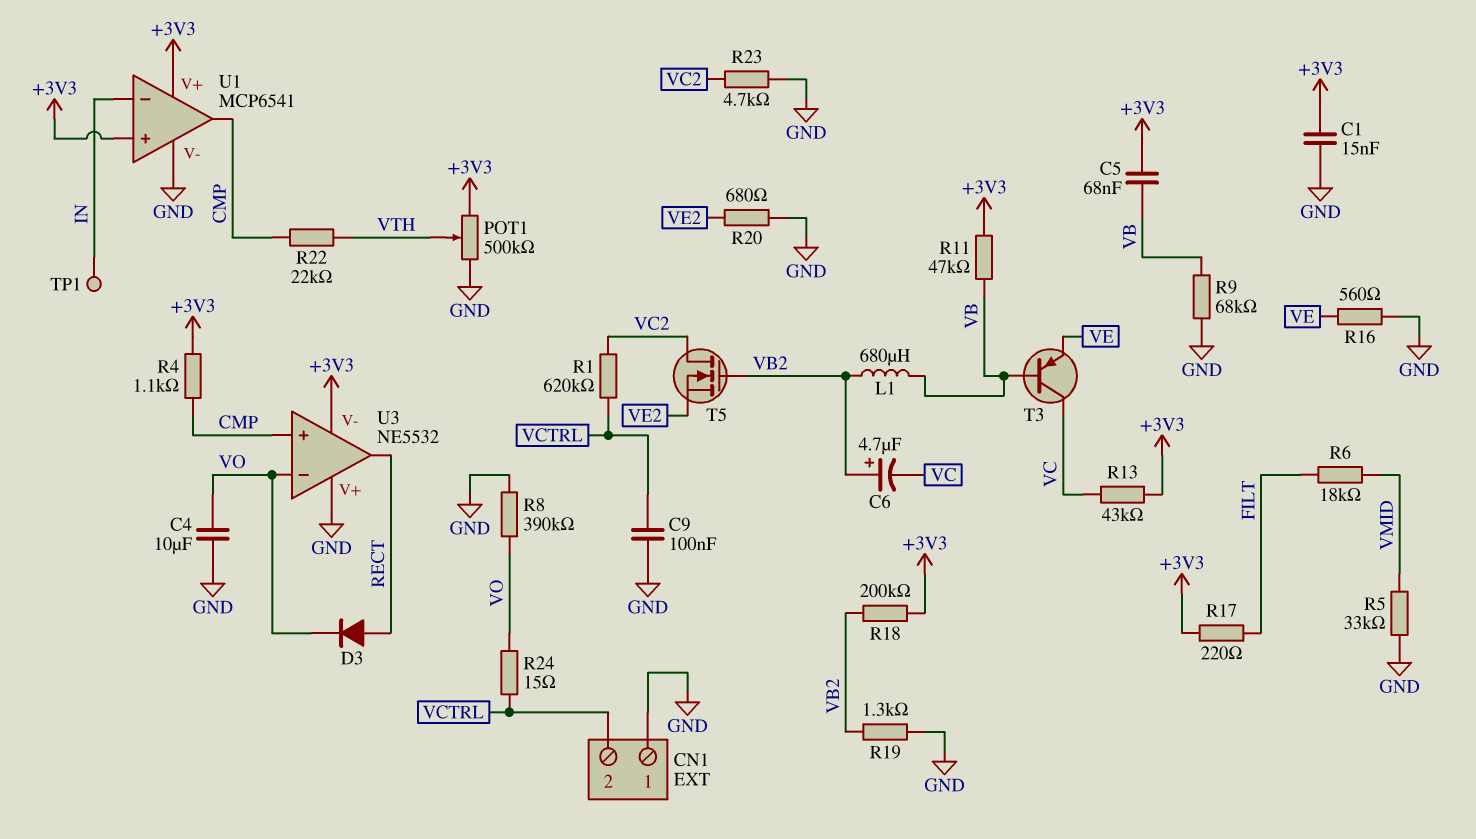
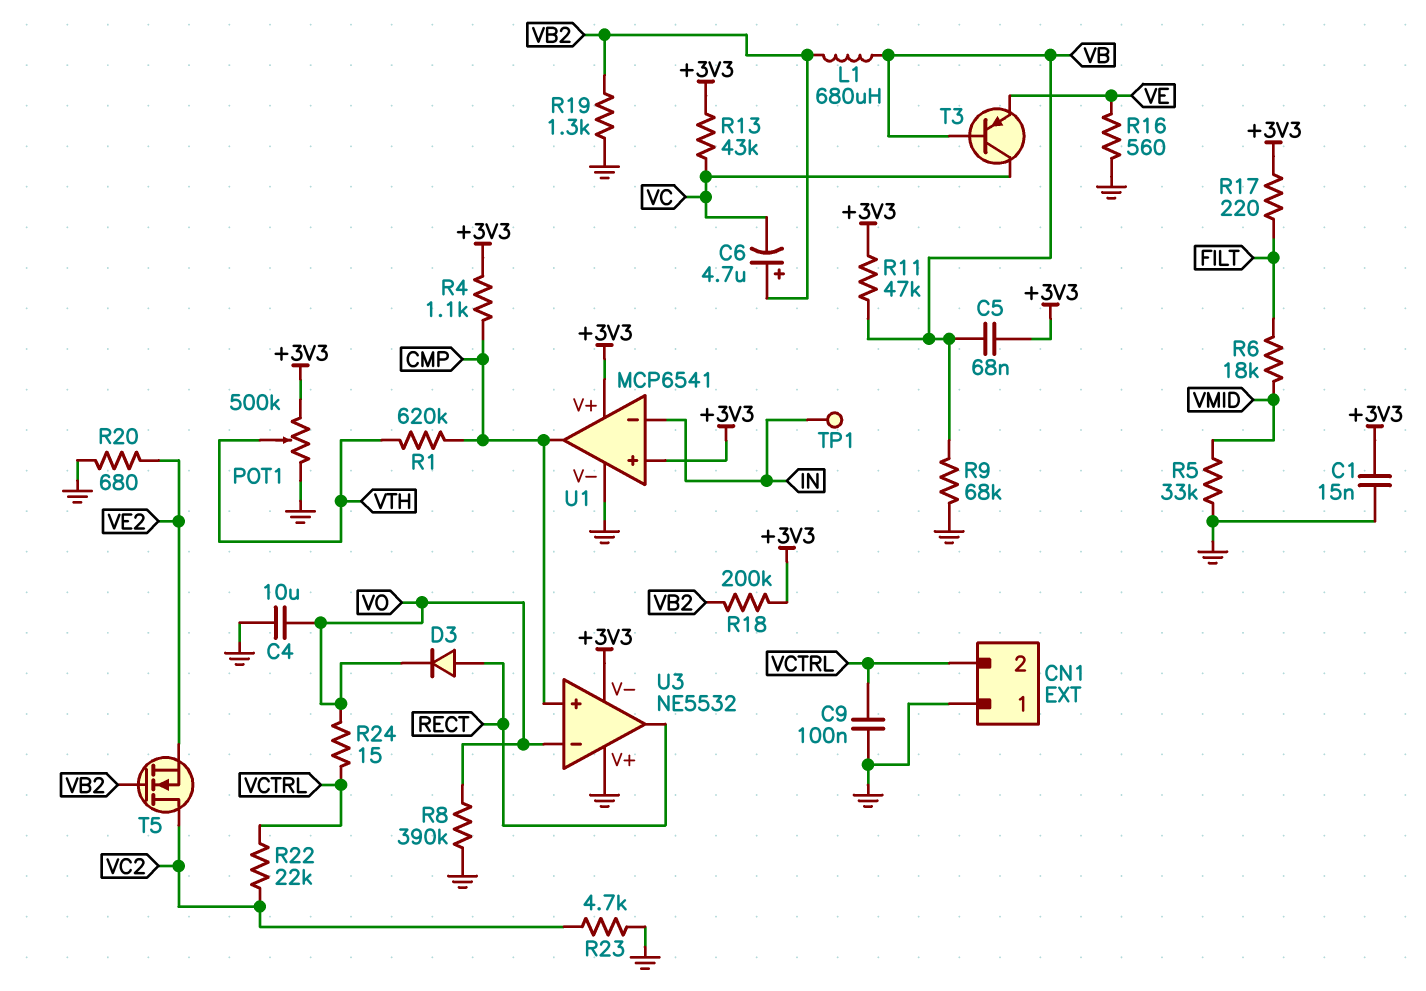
R1: 620k (VC2, VCTRL) -> 620k (CMP, VTH)
R22: 22k (CMP, VTH) -> 22k (VC2, VCTRL)

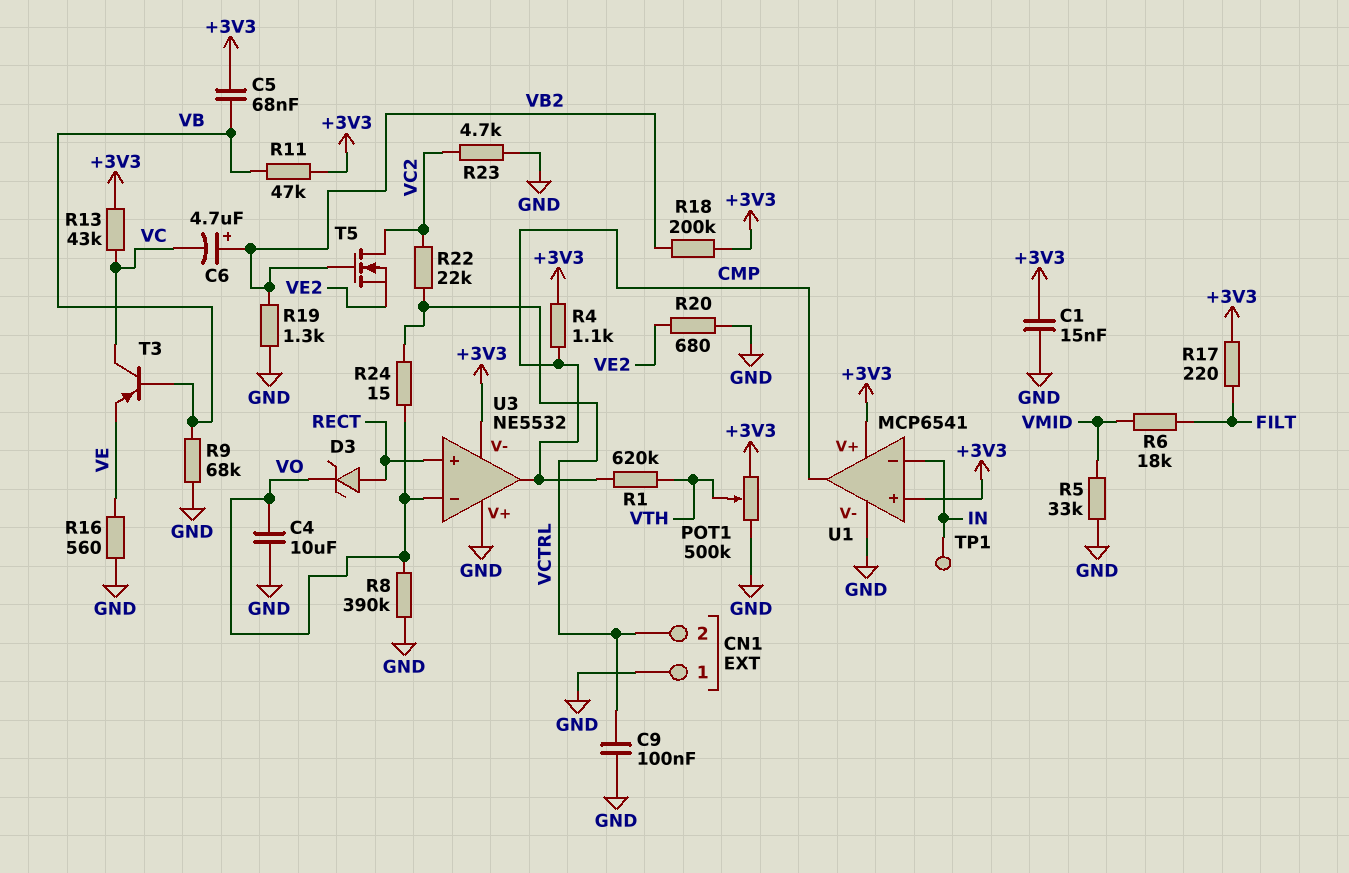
D3: diode (A RECT, K VO) -> zener (A RECT, K VO)
L1: 680uH (VB, VB2) -> none
U3 pin in+: CMP -> RECT
U3 pin out: RECT -> CMP

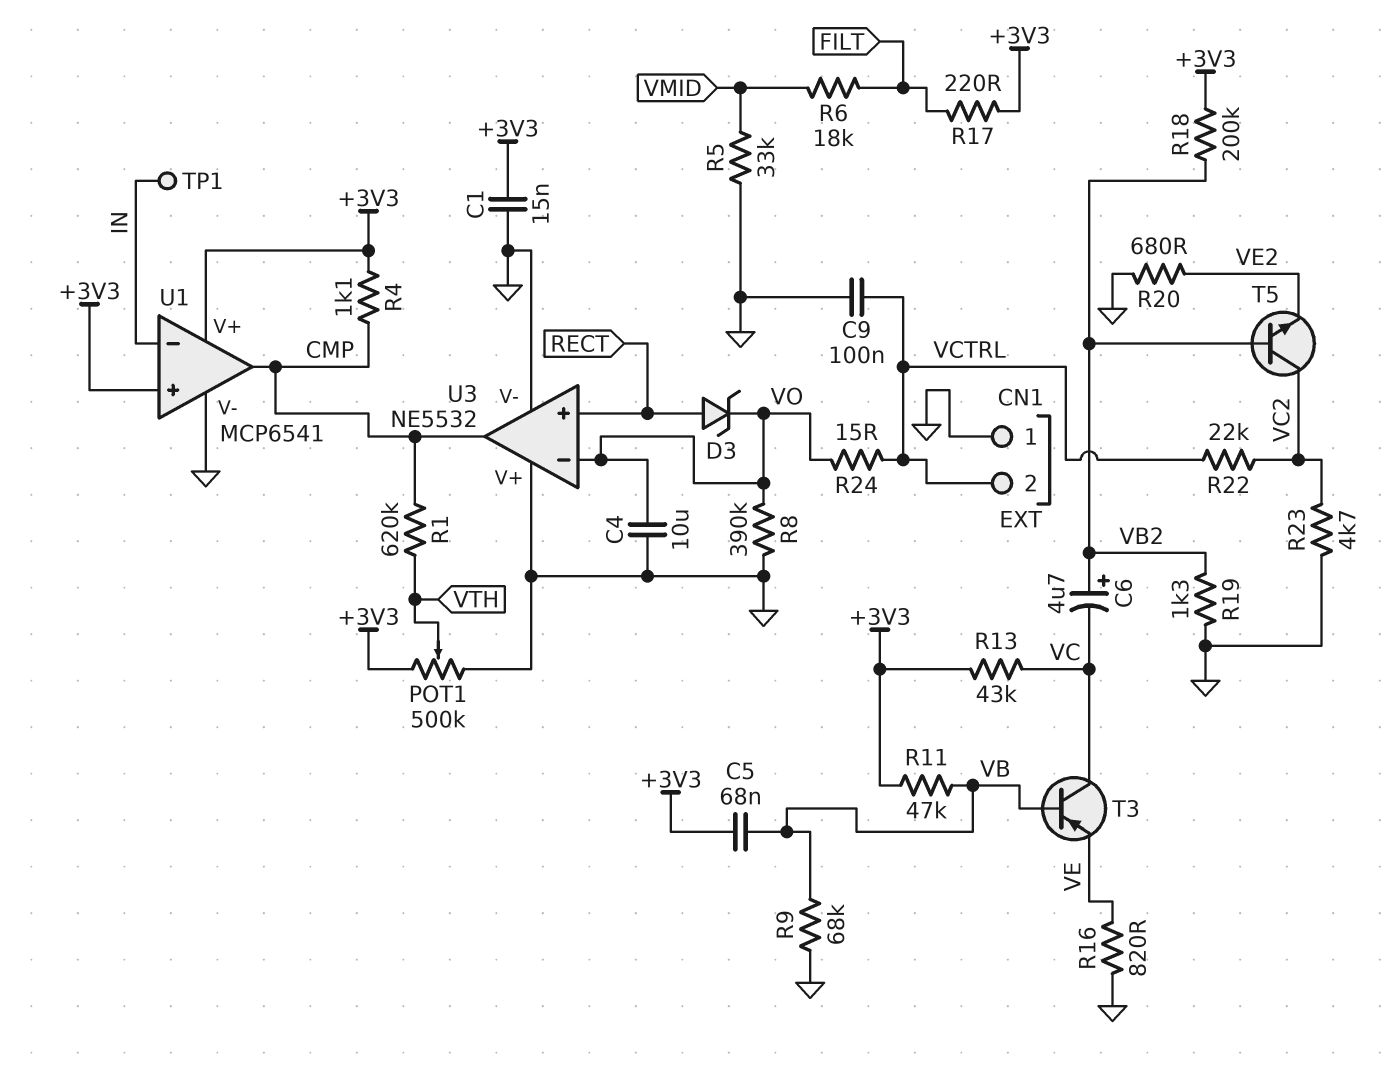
R16: 560 (GND, VE) -> 820 (GND, VE)
T5: NMOS (G VB2, D VC2, S VE2) -> NPN (B VB2, C VC2, E VE2)
U3 pin V-: +3V3 -> GND

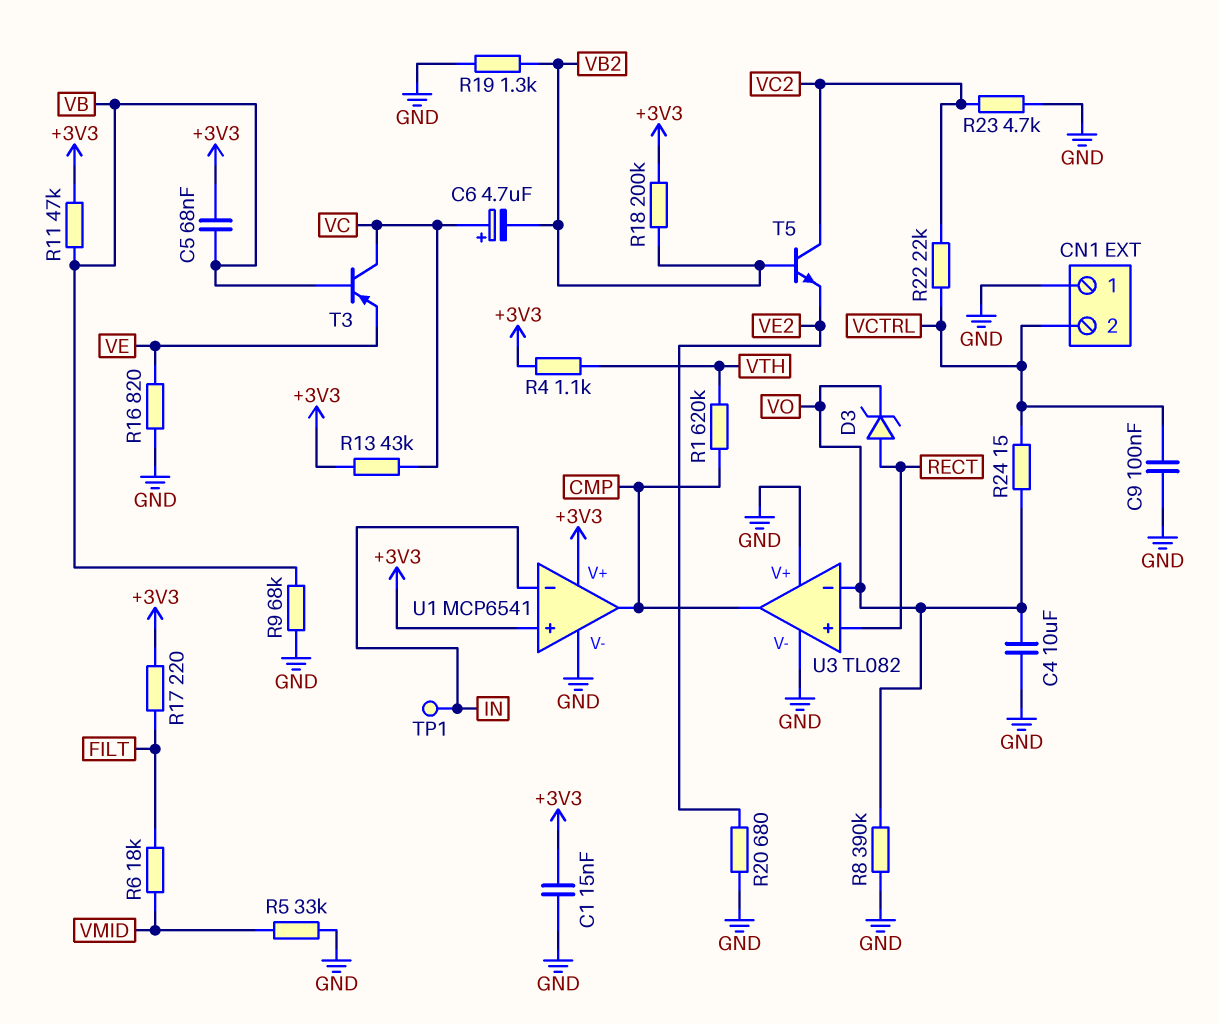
C6: 4.7uF (plus VB2, minus VC) -> 4.7uF (plus VC, minus VB2)
POT1: 500k (+3V3, GND, wiper VTH) -> none
R4: 1.1k (+3V3, CMP) -> 1.1k (+3V3, VTH)
U3: NE5532 -> TL082

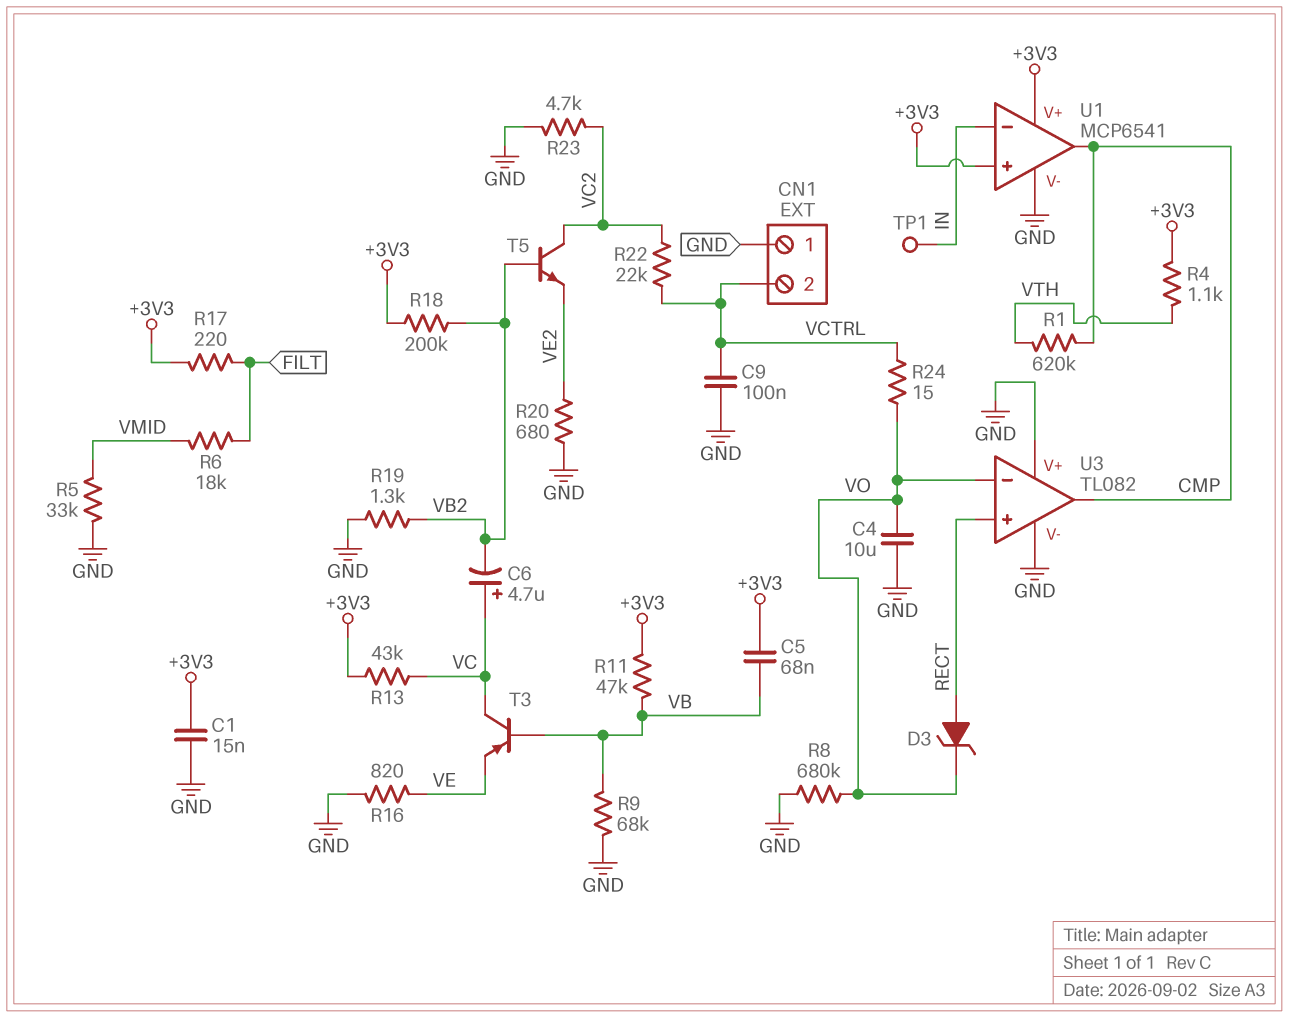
R8: 390k (GND, VO) -> 680k (GND, VO)

